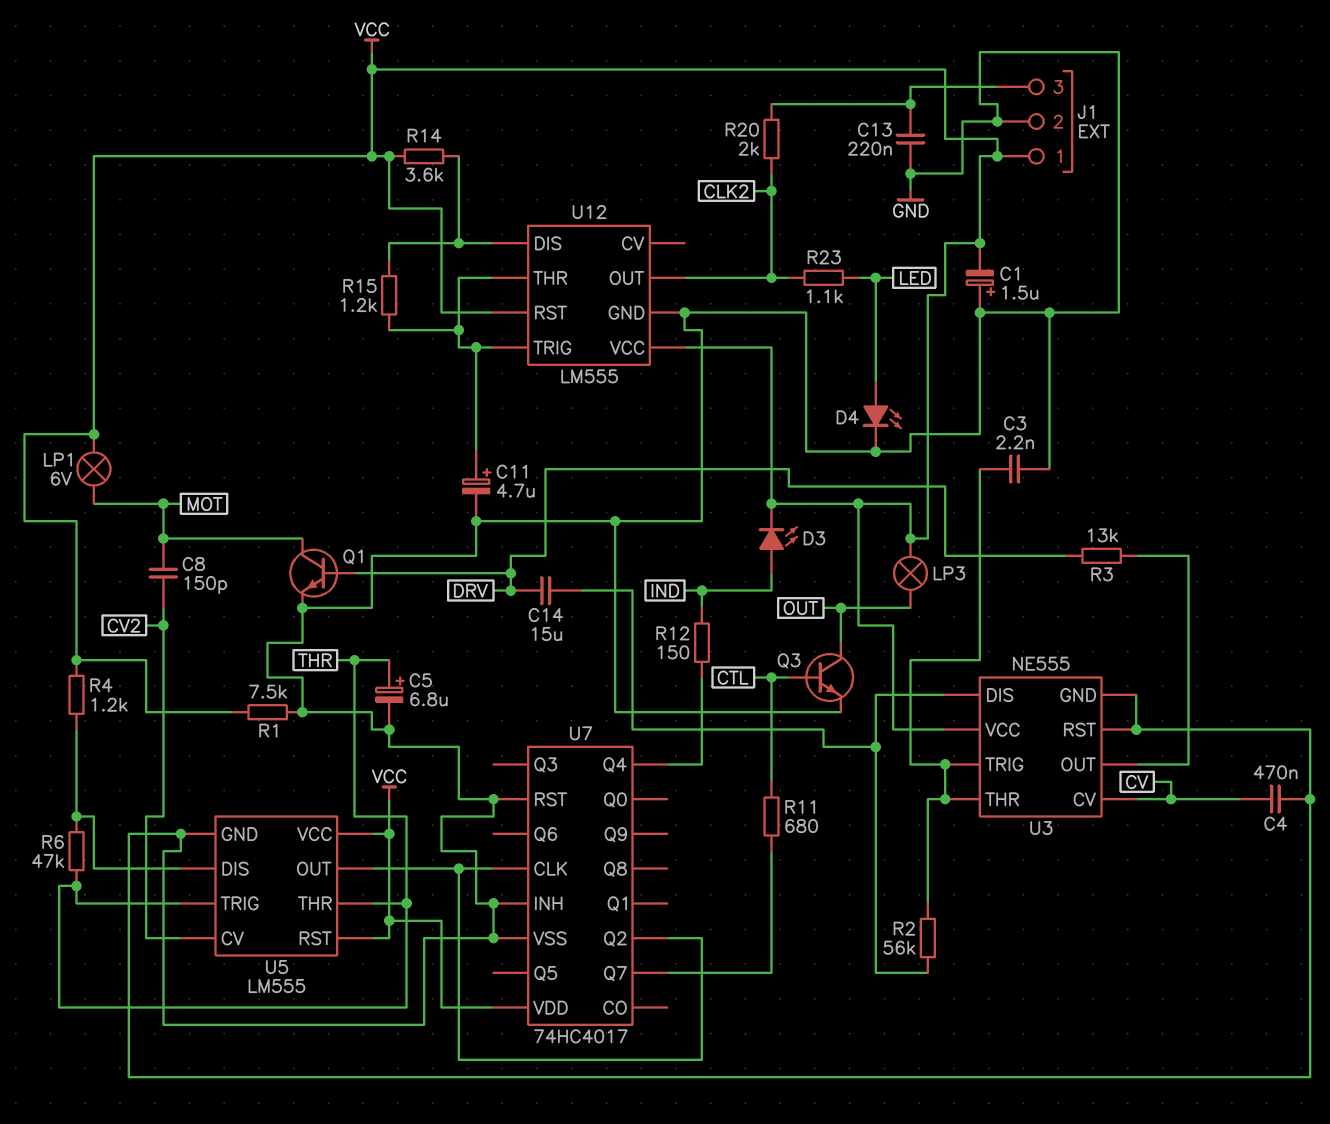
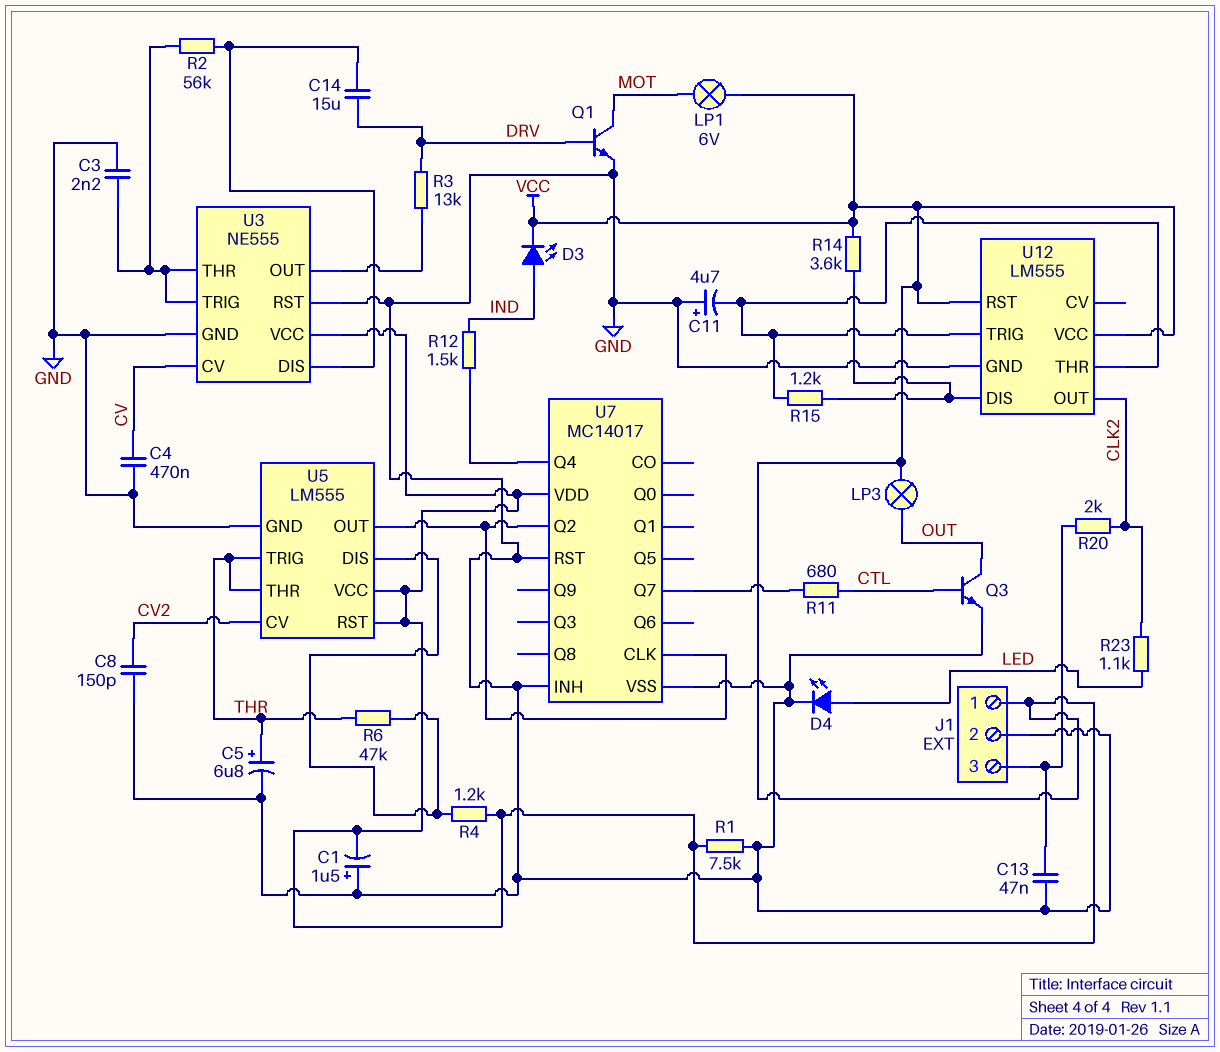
C8: 150pF (CV2, MOT) -> 150pF (CV2, GND)
C11: 4.7uF (plus U12/THR, minus GND) -> 4.7uF (plus GND, minus U12/THR)
C13: 220nF (GND, J1/3) -> 47nF (GND, J1/3)
R12: 150 (IND, U7/Q4) -> 1.5k (IND, U7/Q4)
U7: 74HC4017 -> MC14017

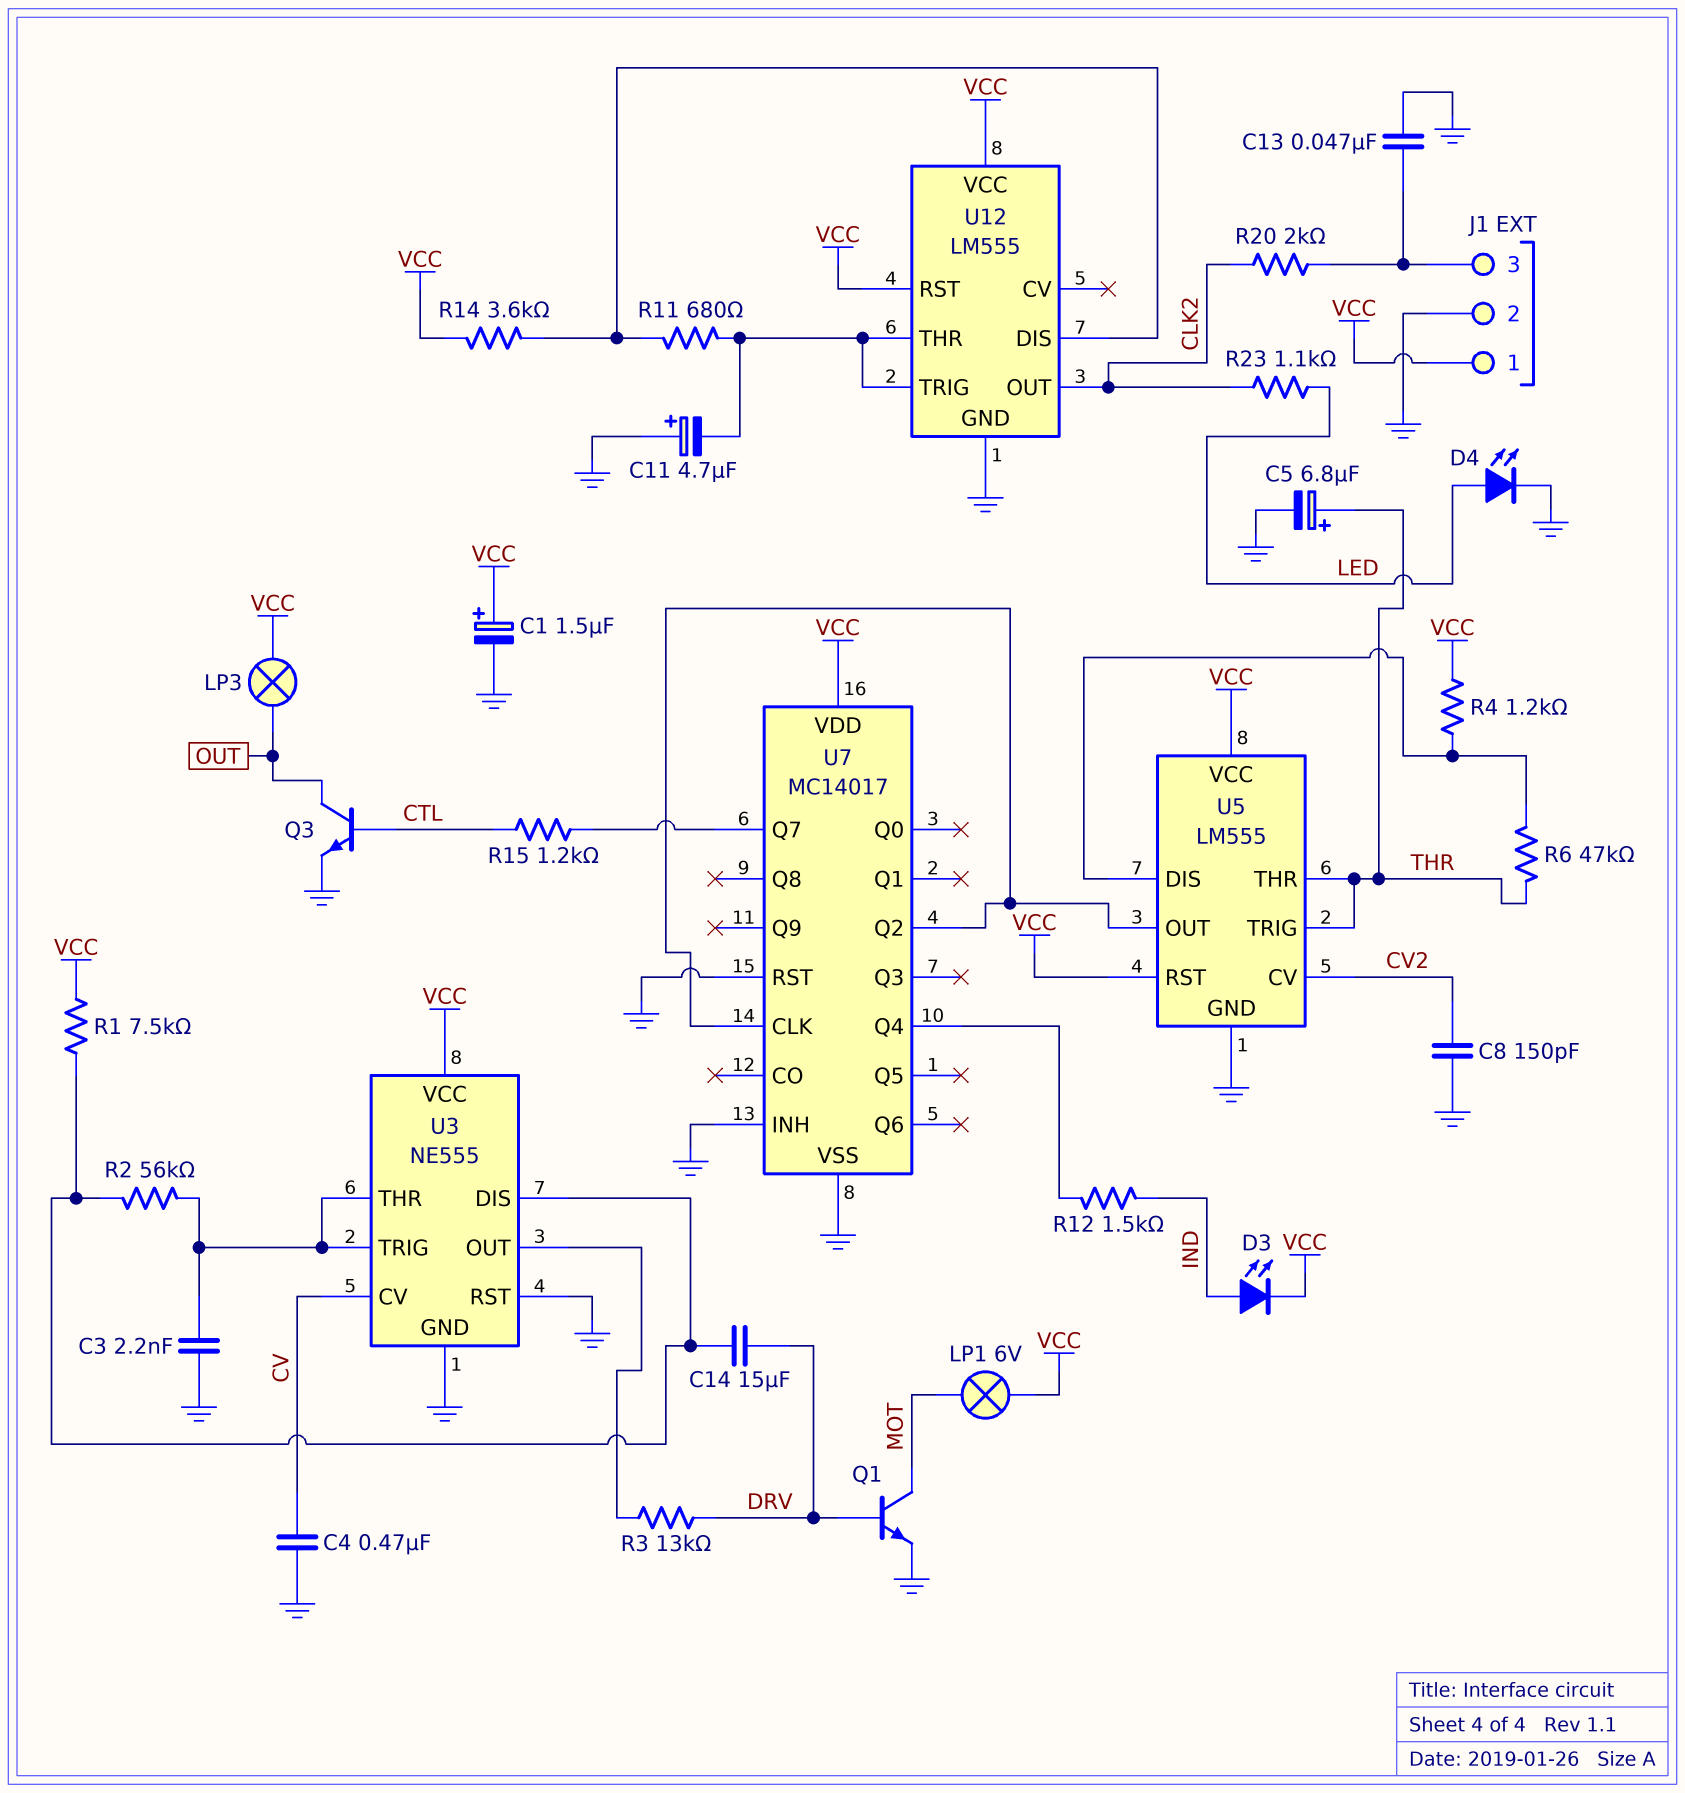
C1: 1.5uF (plus GND, minus VCC) -> 1.5uF (plus VCC, minus GND)
R1: 7.5k (GND, VCC) -> 7.5k (U3/DIS, VCC)
R11: 680 (CTL, U7/Q7) -> 680 (U12/DIS, U12/THR)
R15: 1.2k (U12/DIS, U12/THR) -> 1.2k (CTL, U7/Q7)

